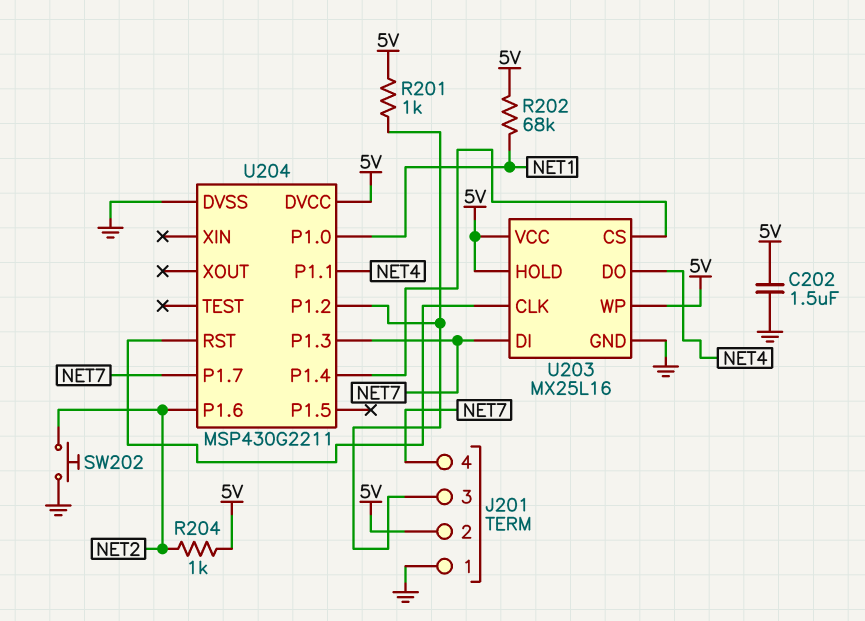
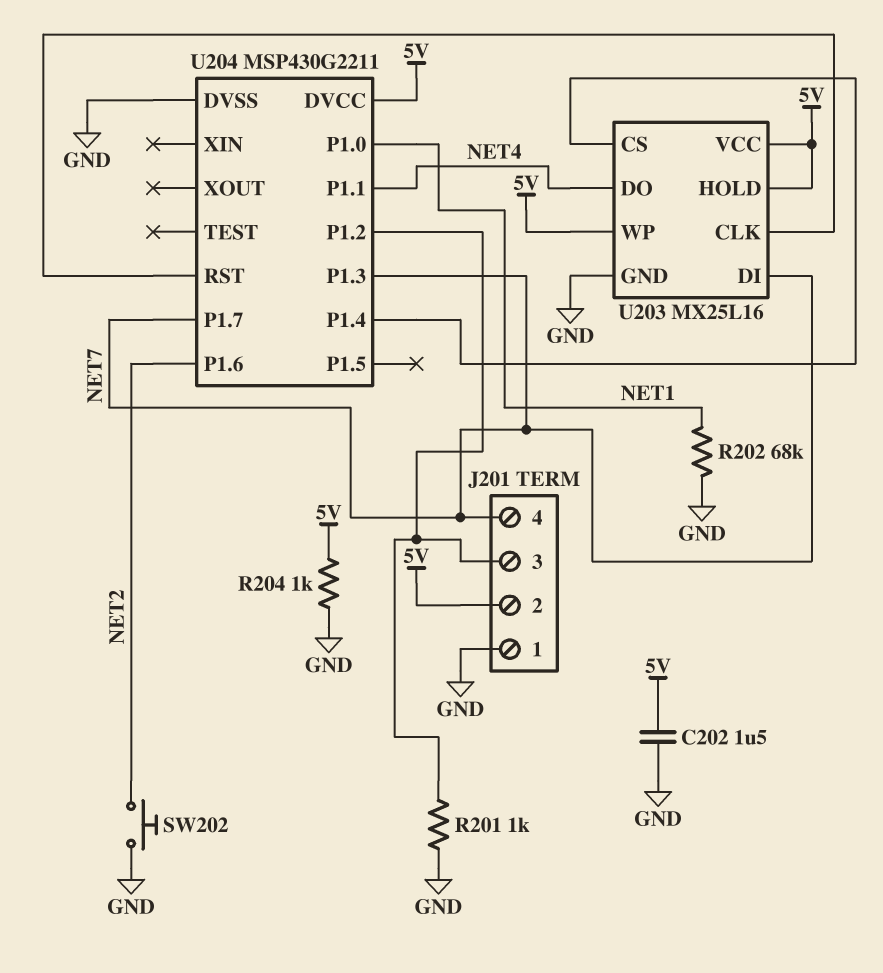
R201: 1k (5V, J201/3) -> 1k (GND, J201/3)
R202: 68k (5V, NET1) -> 68k (GND, NET1)
R204: 1k (5V, NET2) -> 1k (5V, GND)

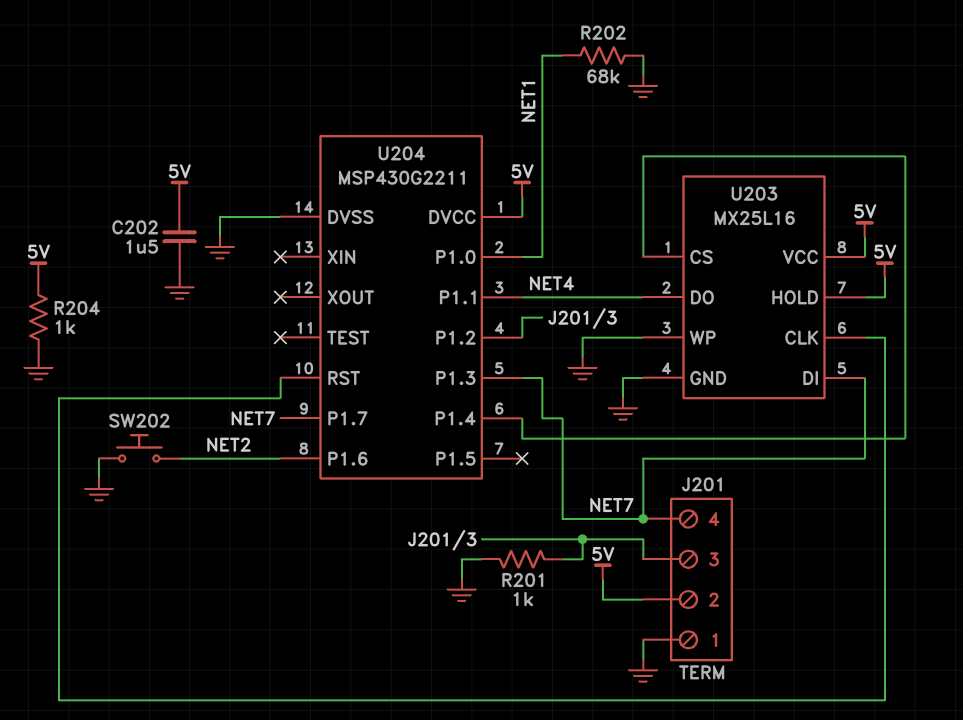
U203 pin WP: 5V -> GND

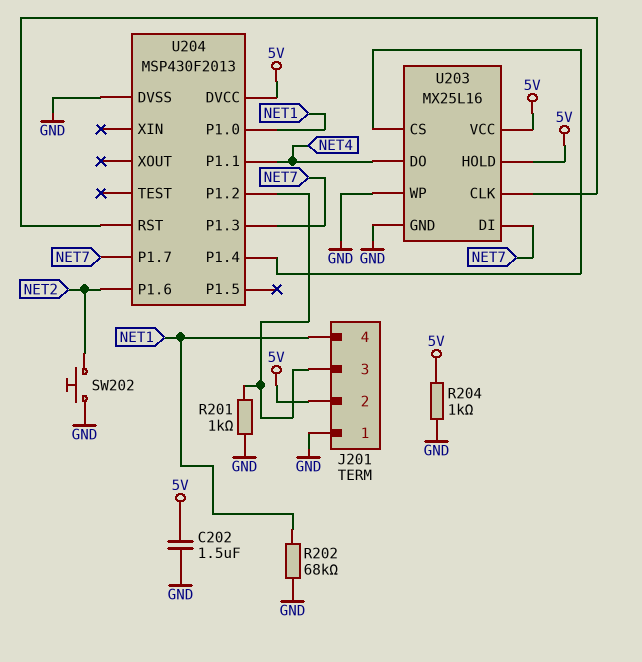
J201 pin 4: NET7 -> NET1
U204: MSP430G2211 -> MSP430F2013

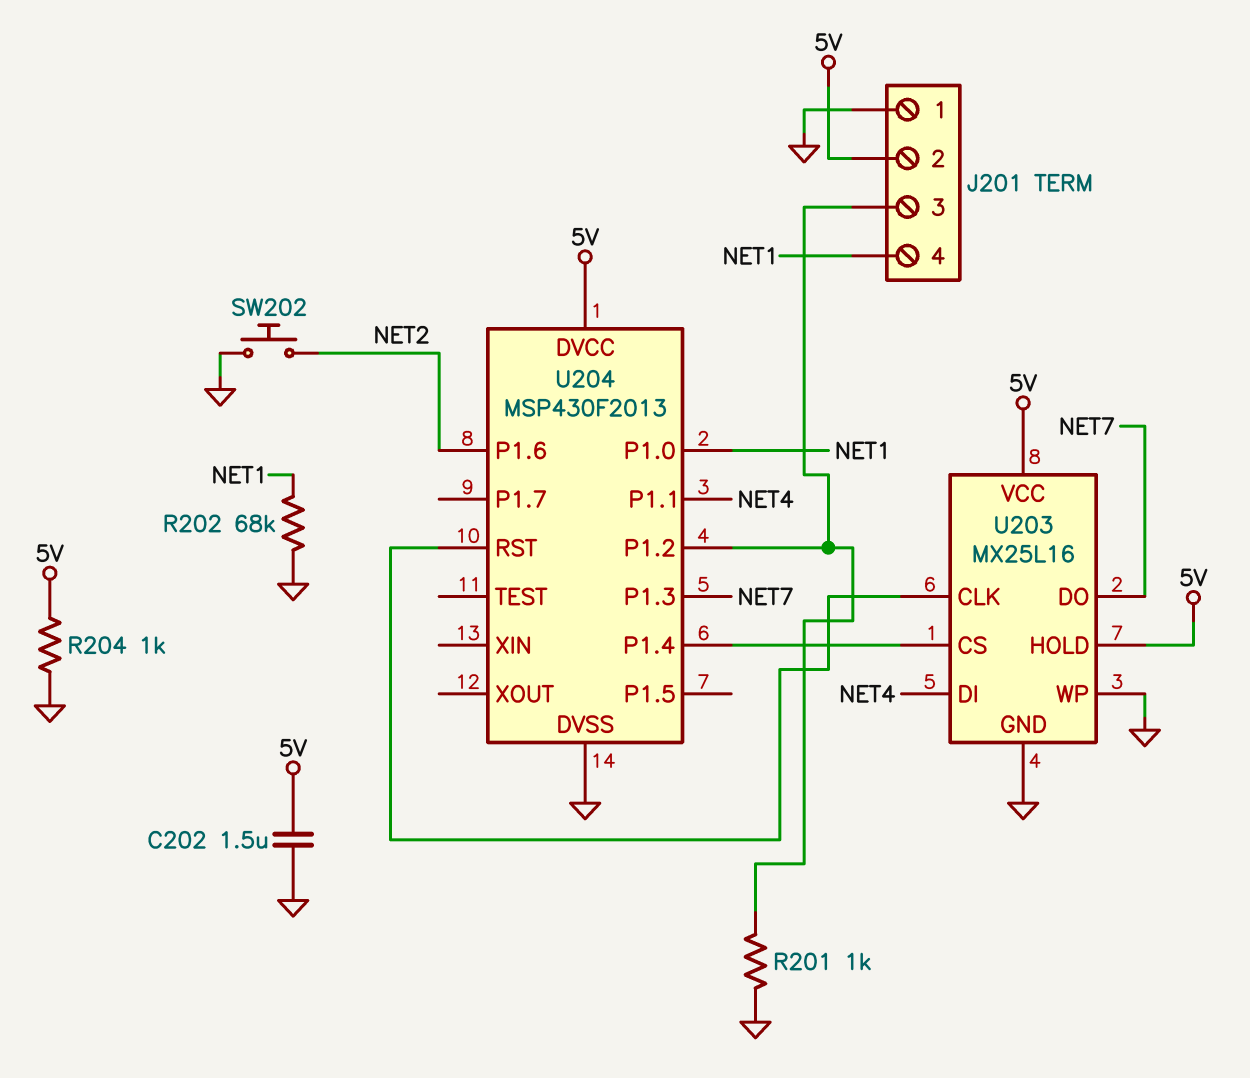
U203 pin DI: NET7 -> NET4
U203 pin DO: NET4 -> NET7
U204 pin P1.7: NET7 -> none

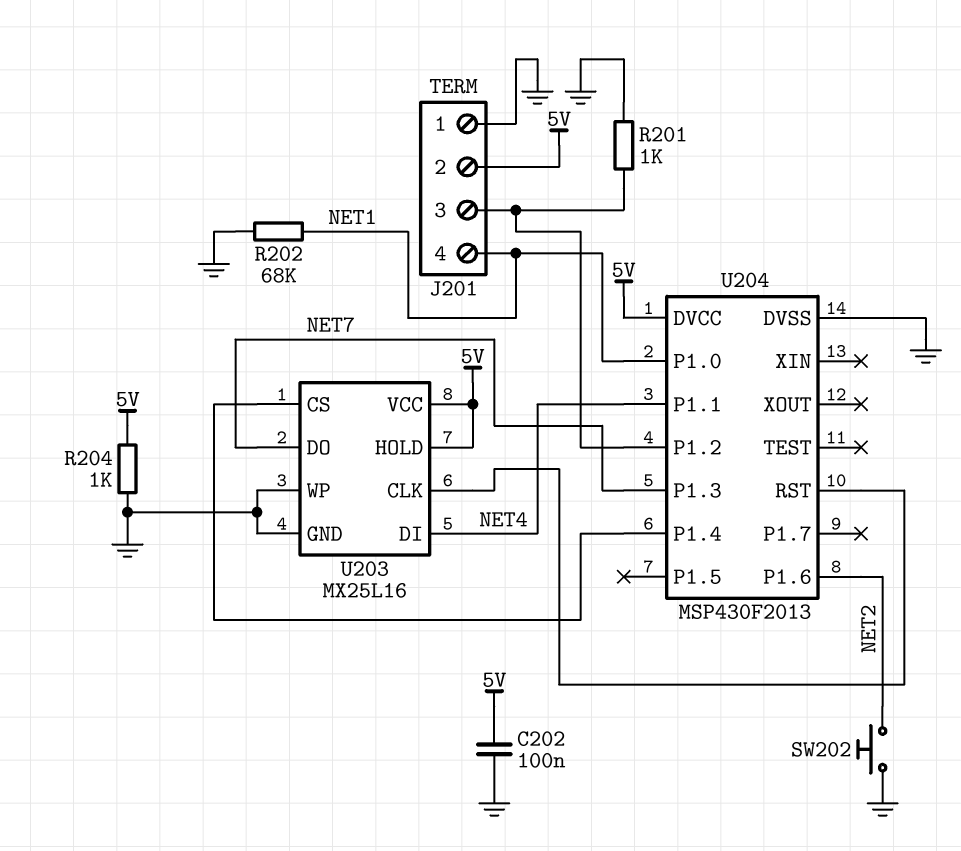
C202: 1.5uF (5V, GND) -> 100nF (5V, GND)

